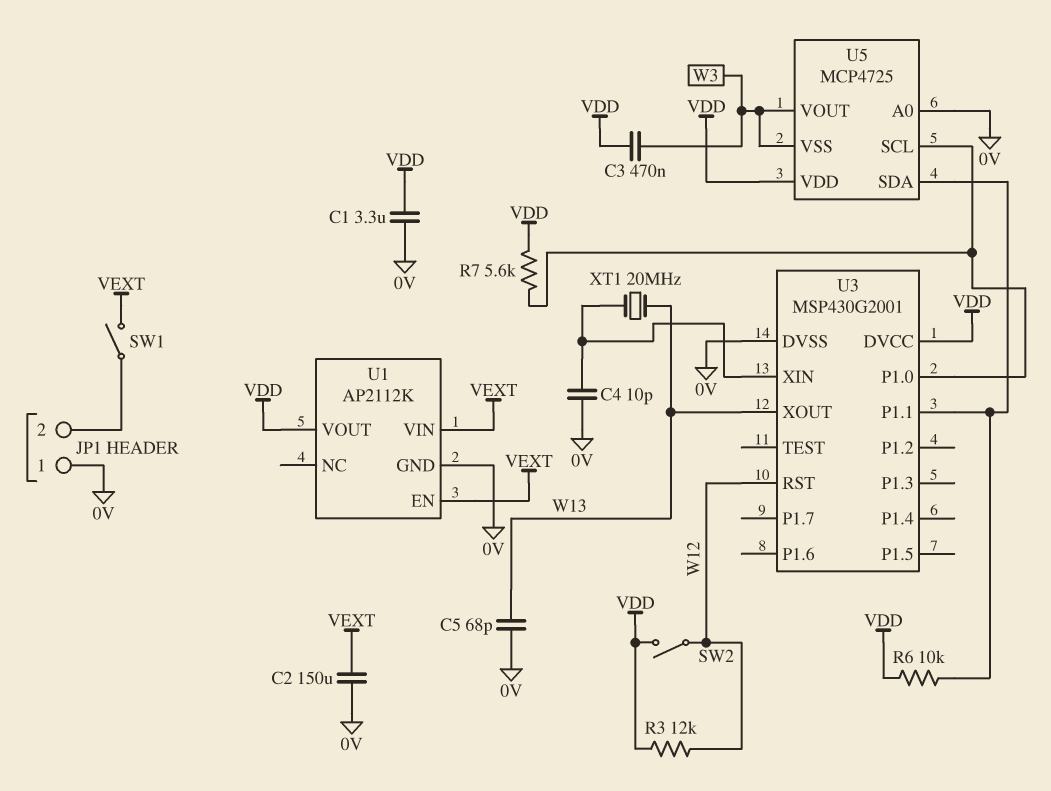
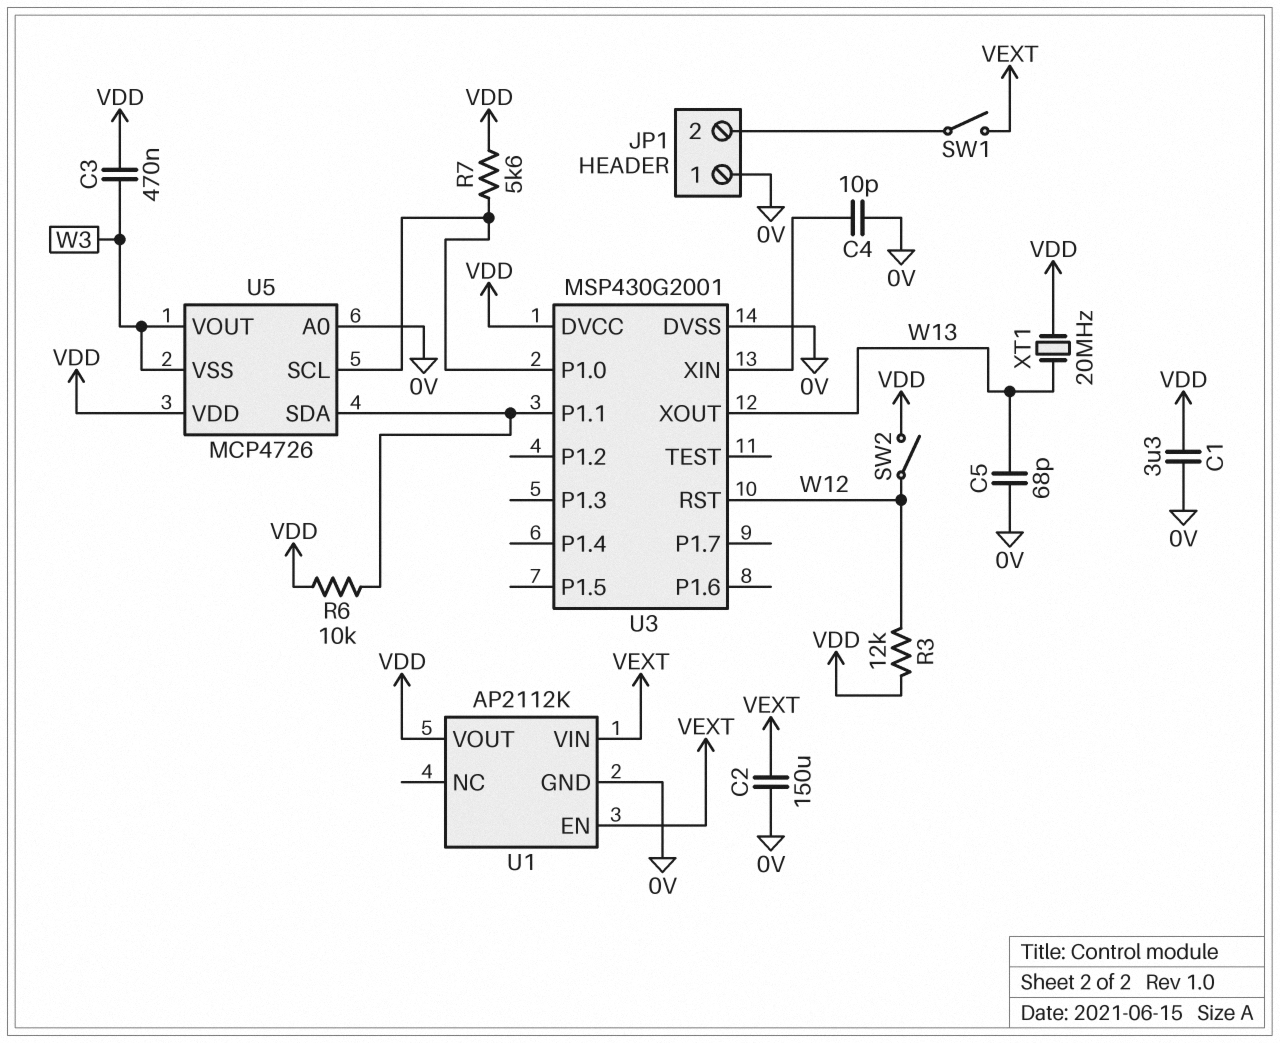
U5: MCP4725 -> MCP4726
XT1: 20MHz (U3/XIN, W13) -> 20MHz (VDD, W13)

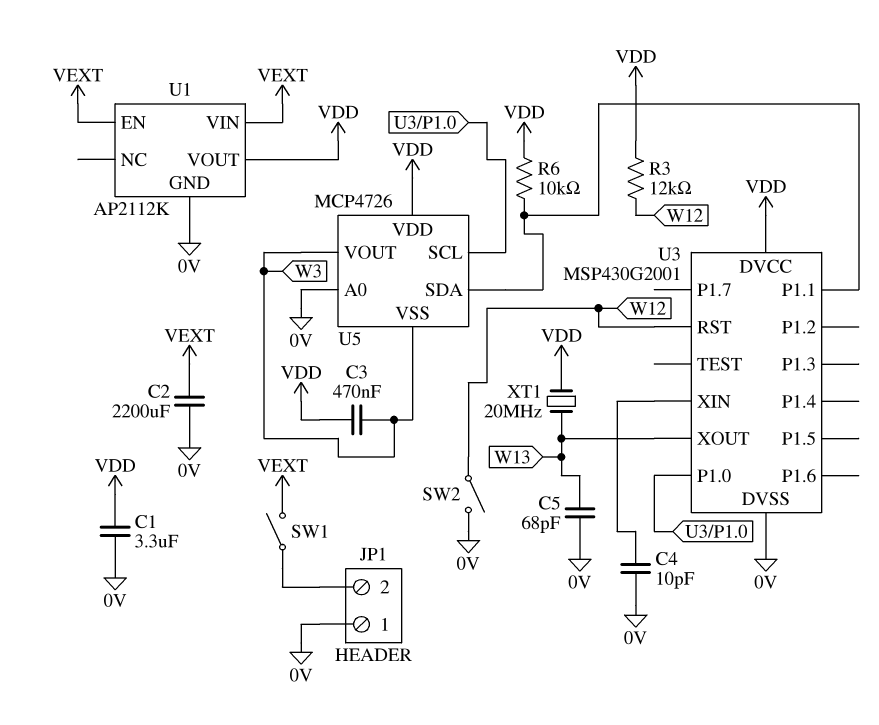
C2: 150uF (0V, VEXT) -> 2200uF (0V, VEXT)
R7: 5.6k (U3/P1.0, VDD) -> none
SW2: switch (VDD, W12) -> switch (0V, W12)

